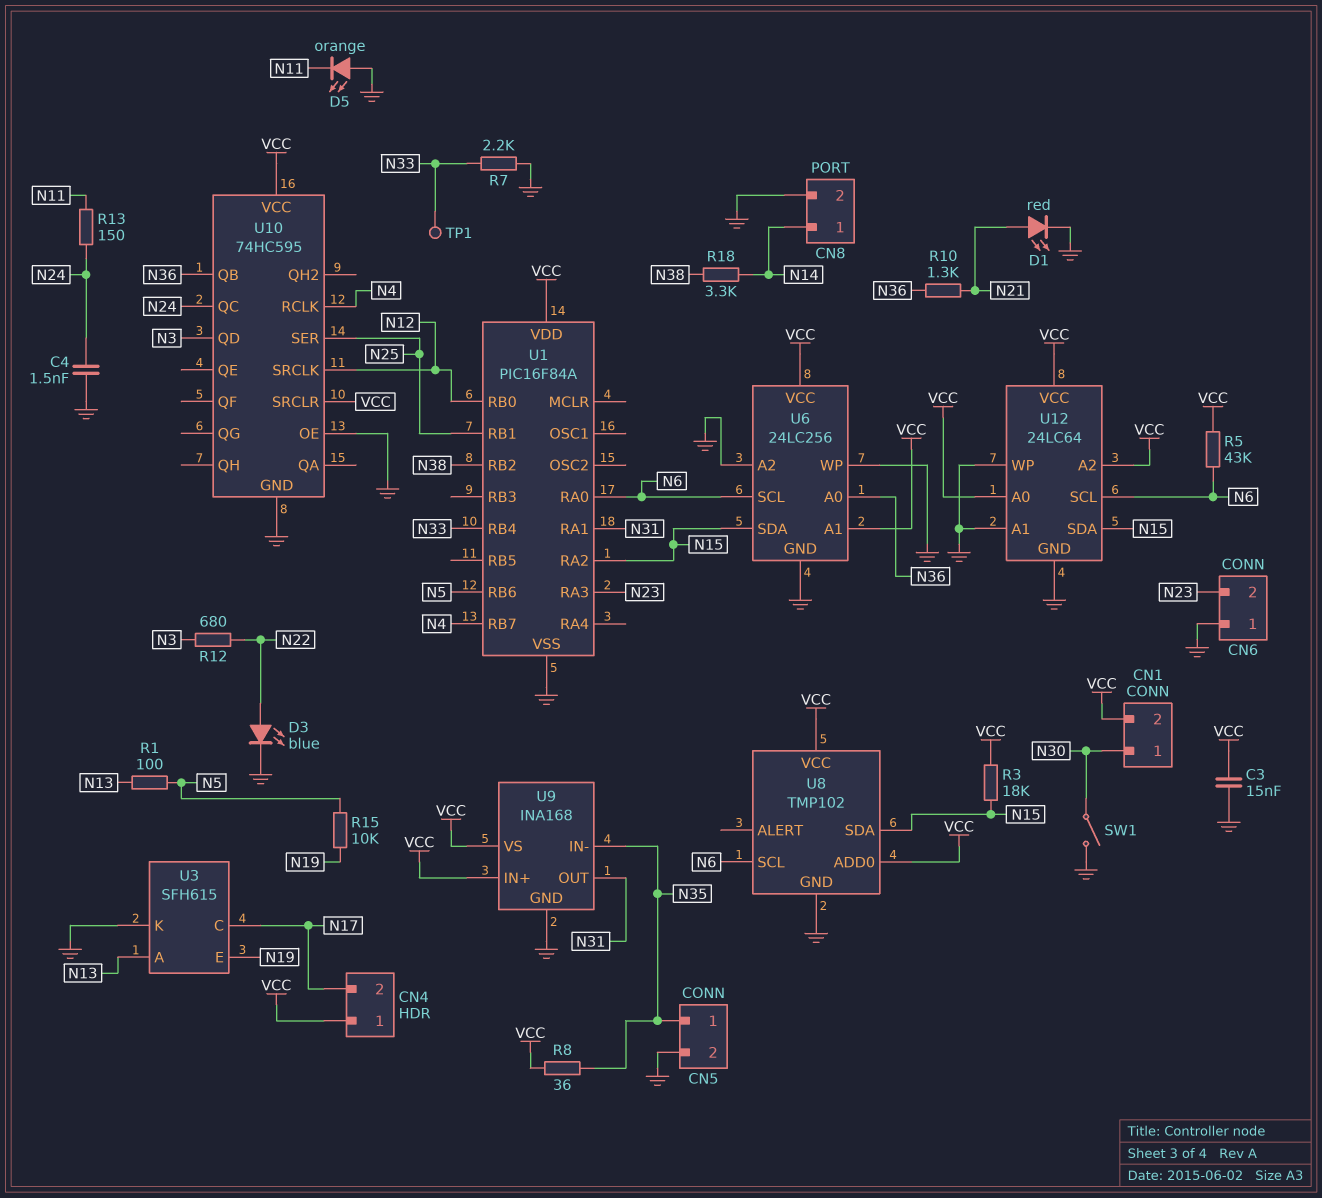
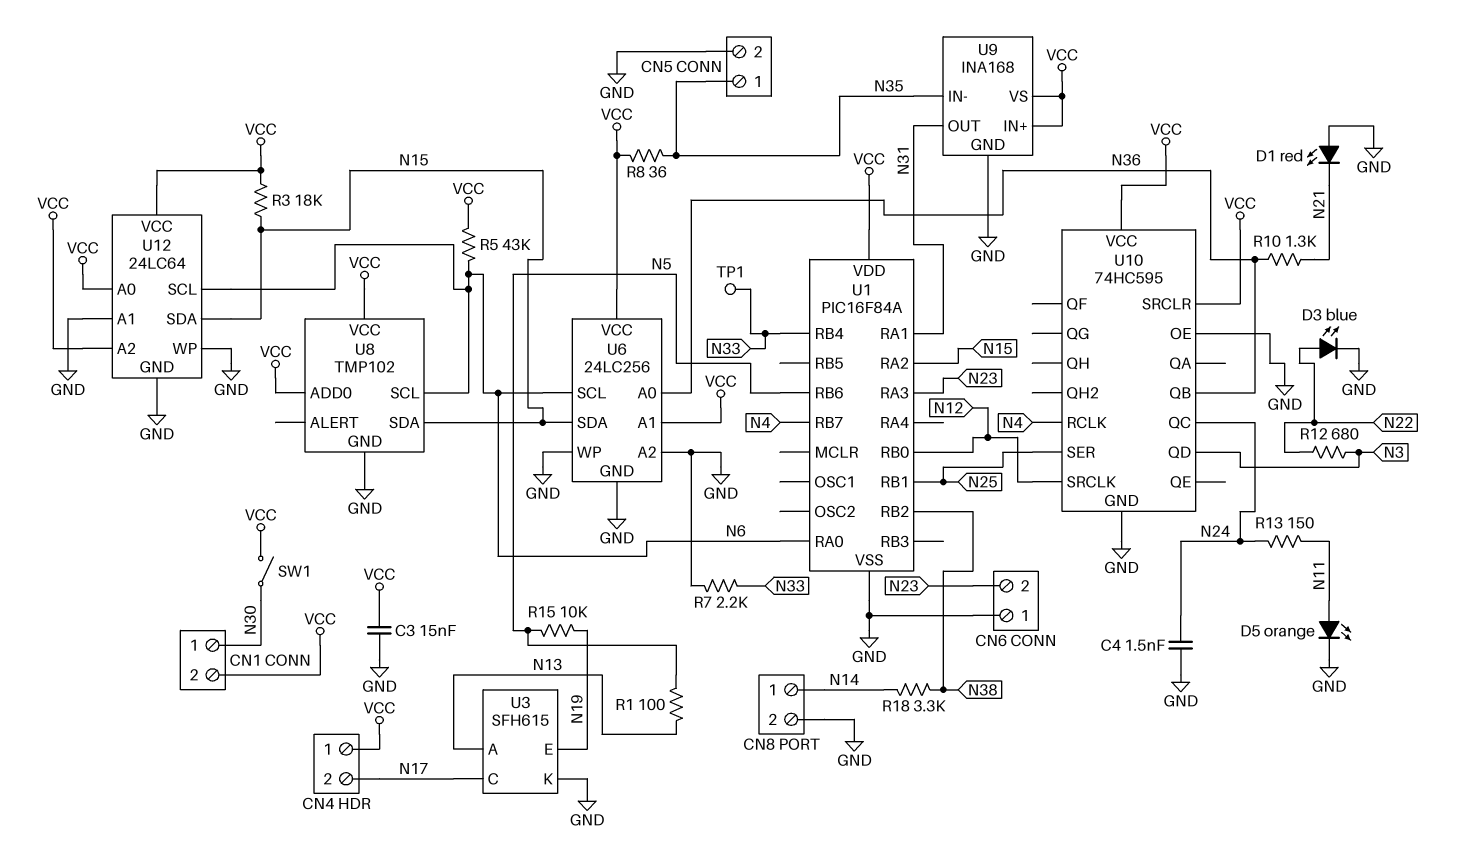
D1: LED red (A N21, K GND) -> LED red (A GND, K N21)
D5: LED orange (A GND, K N11) -> LED orange (A N11, K GND)
SW1: switch (GND, N30) -> switch (N30, VCC)

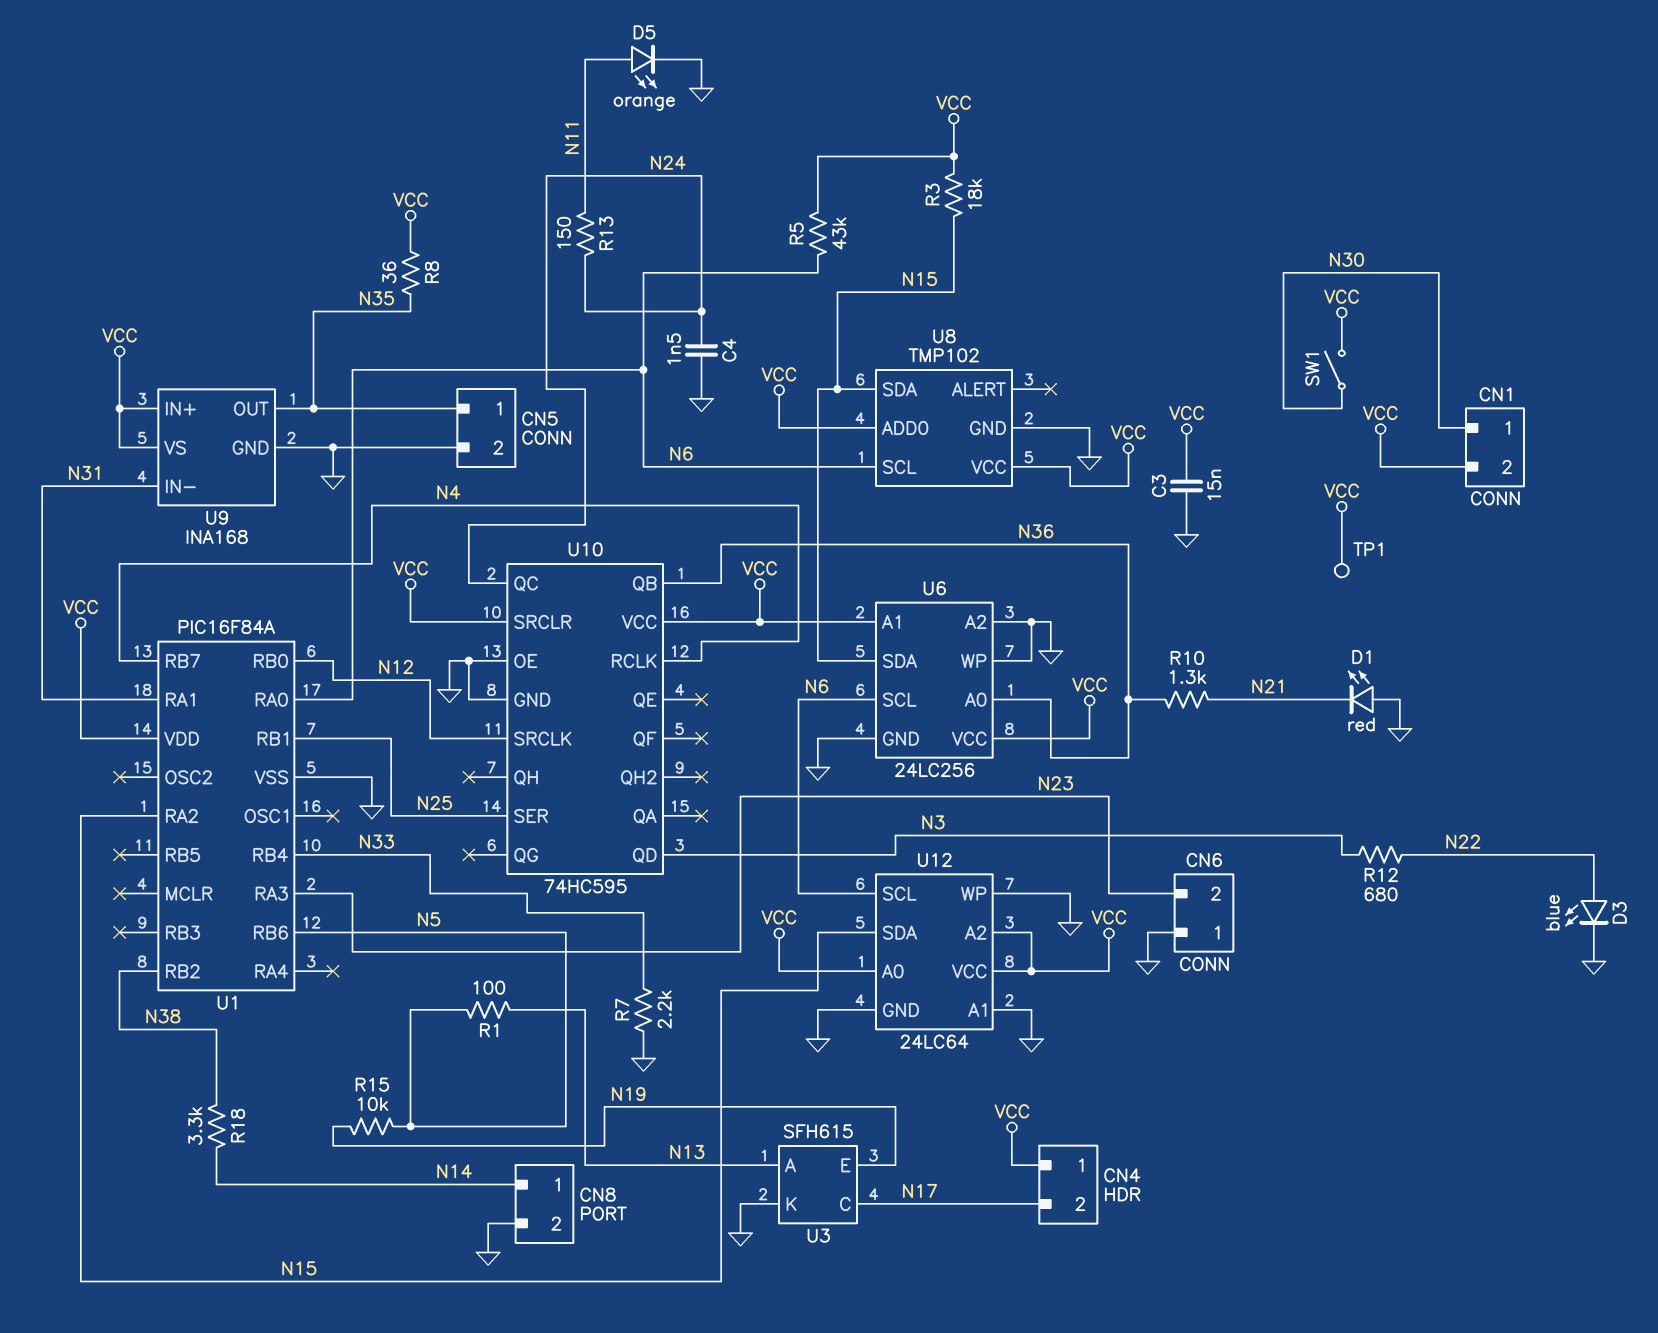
TP1: test point (N33) -> test point (VCC)
U9 pin IN-: N35 -> N31
U9 pin OUT: N31 -> N35

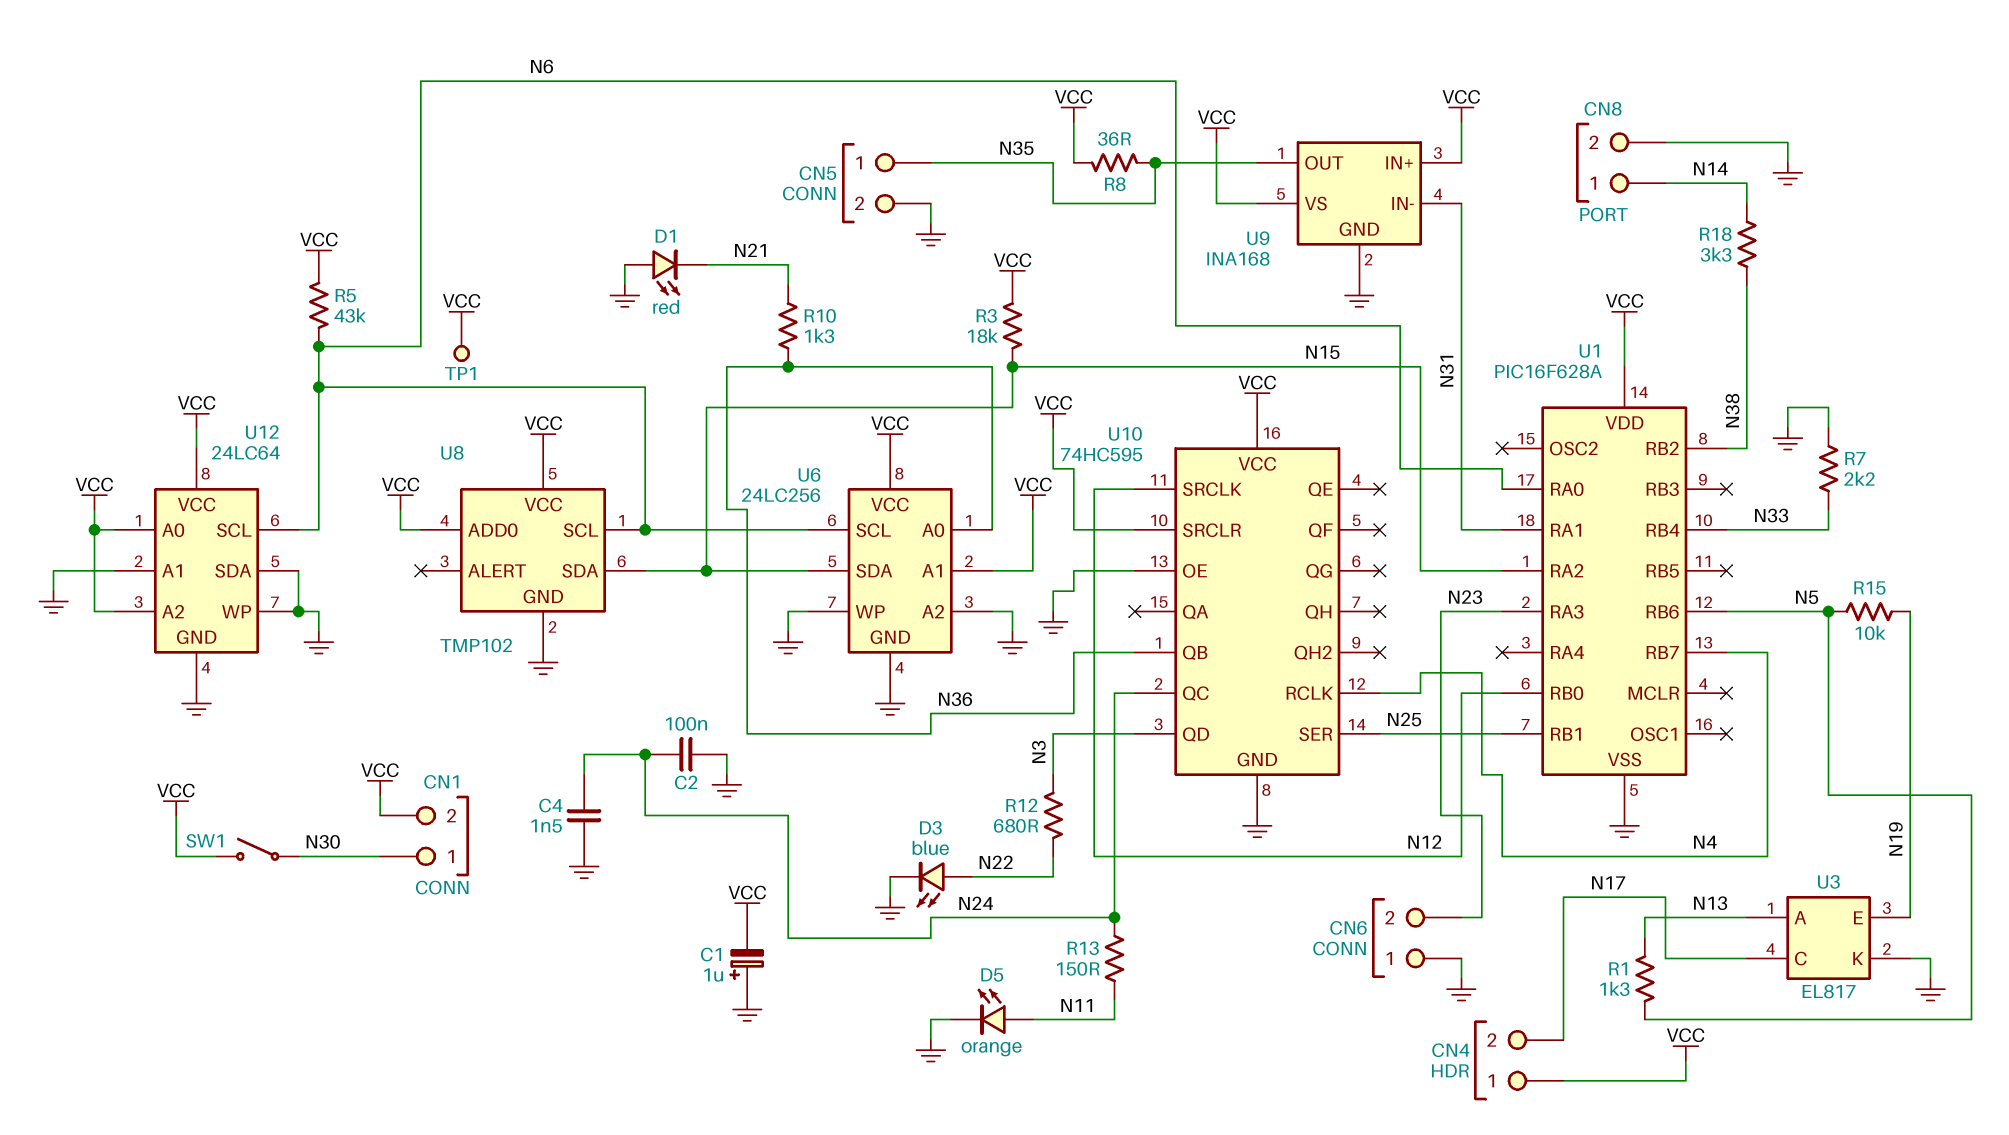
C1: none -> 1uF (plus GND, minus VCC)
C2: none -> 100nF (GND, N24)
C3: 15nF (GND, VCC) -> none
R1: 100 (N5, N13) -> 1.3k (N5, N13)
U1: PIC16F84A -> PIC16F628A
U3: SFH615 -> EL817
U12 pin SDA: N15 -> GND

